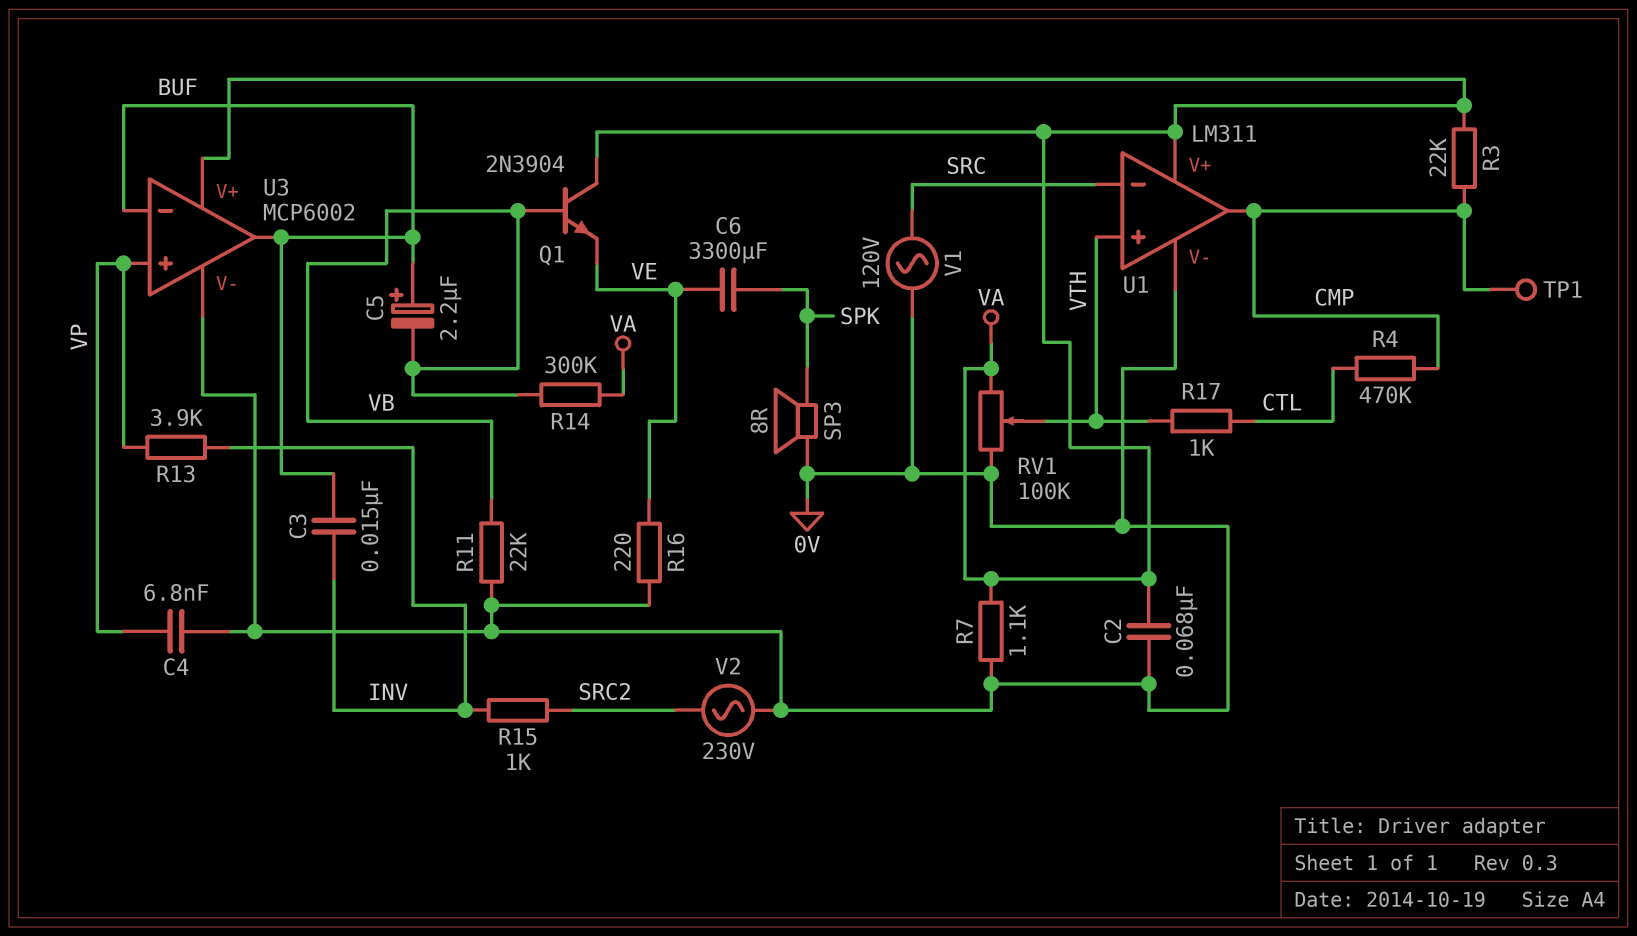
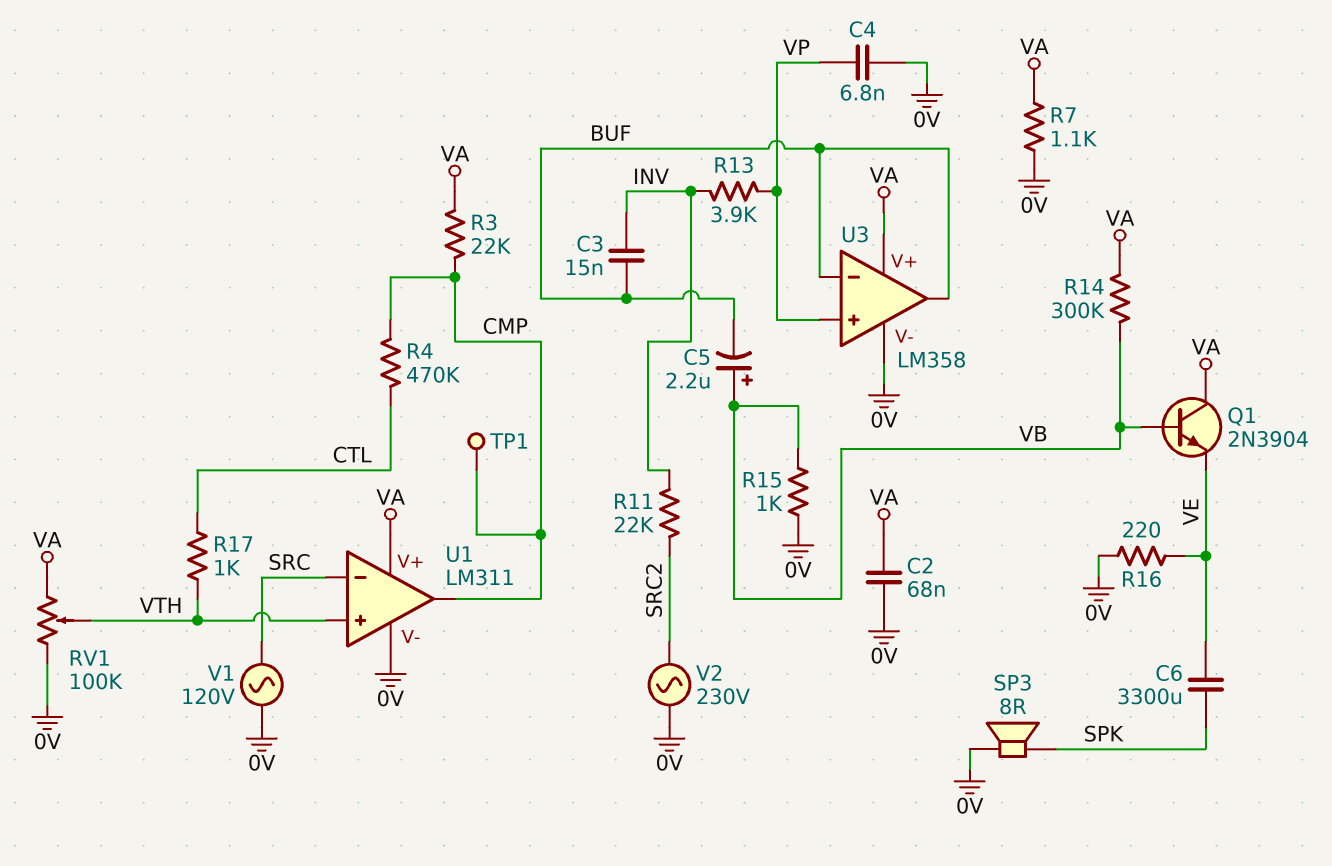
C5: 2.2uF (plus BUF, minus VB) -> 2.2uF (plus VB, minus BUF)
R11: 22k (0V, VB) -> 22k (INV, SRC2)
R15: 1k (INV, SRC2) -> 1k (0V, VB)
U3: MCP6002 -> LM358

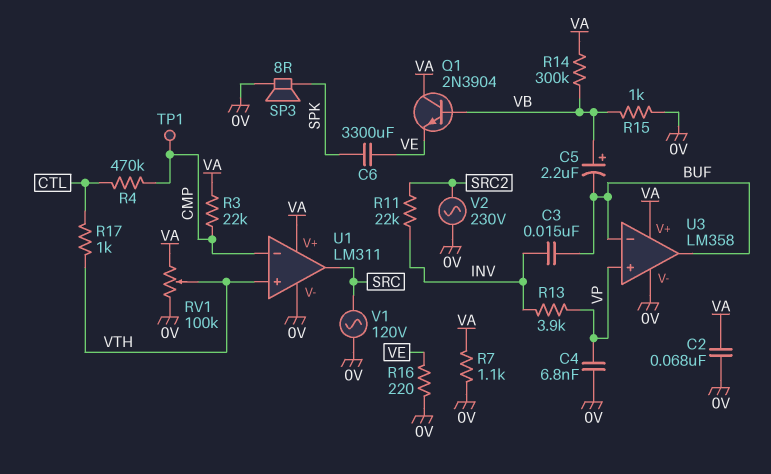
U1 pin in-: SRC -> CMP
U1 pin out: CMP -> SRC

